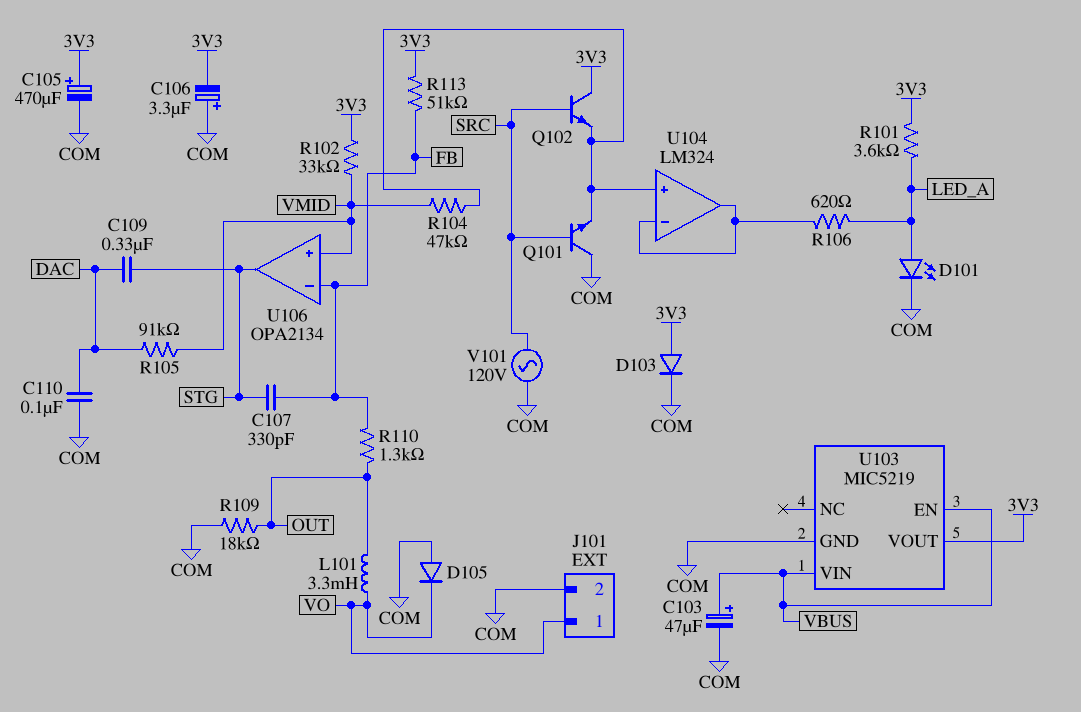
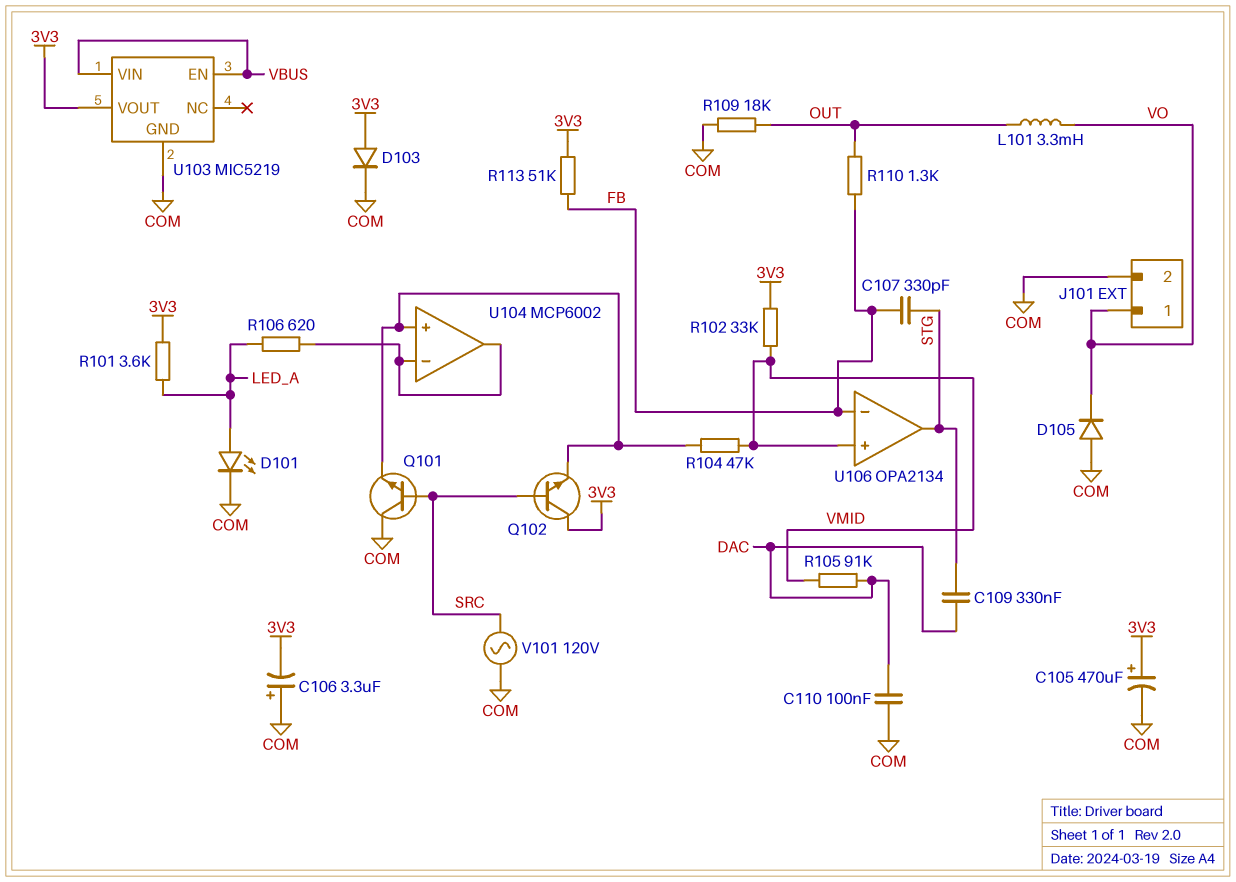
C103: 47uF (plus VBUS, minus COM) -> none
U104: LM324 -> MCP6002

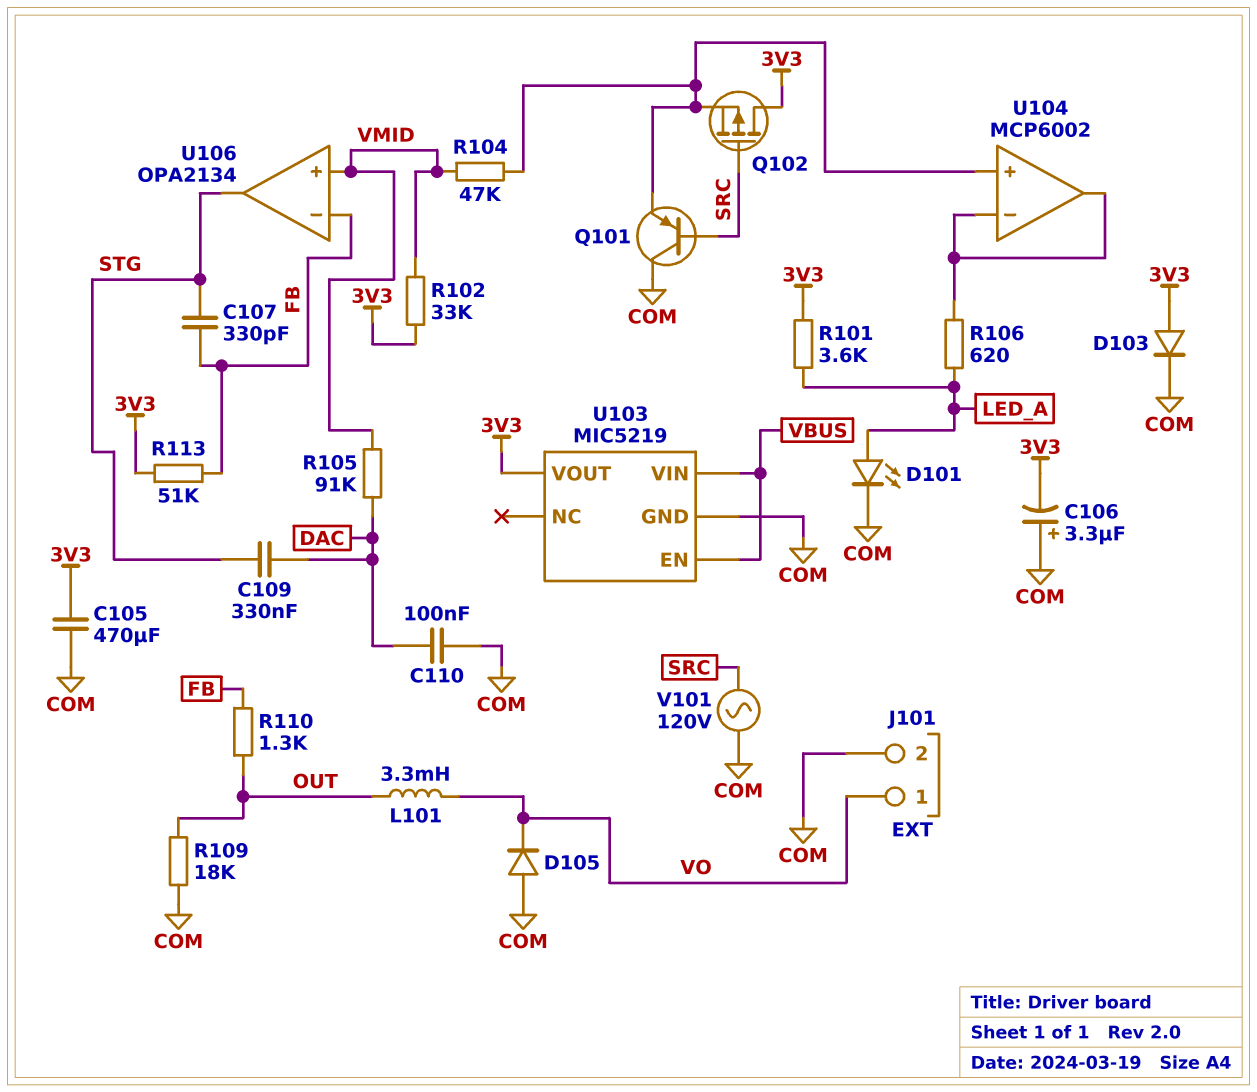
C105: 470uF (plus 3V3, minus COM) -> 470uF (3V3, COM)
Q101: NPN (B SRC, C COM, E U104/in+) -> PNP (B SRC, C COM, E U104/in+)
Q102: NPN (B SRC, C 3V3, E U104/in+) -> PMOS (G SRC, D 3V3, S U104/in+)

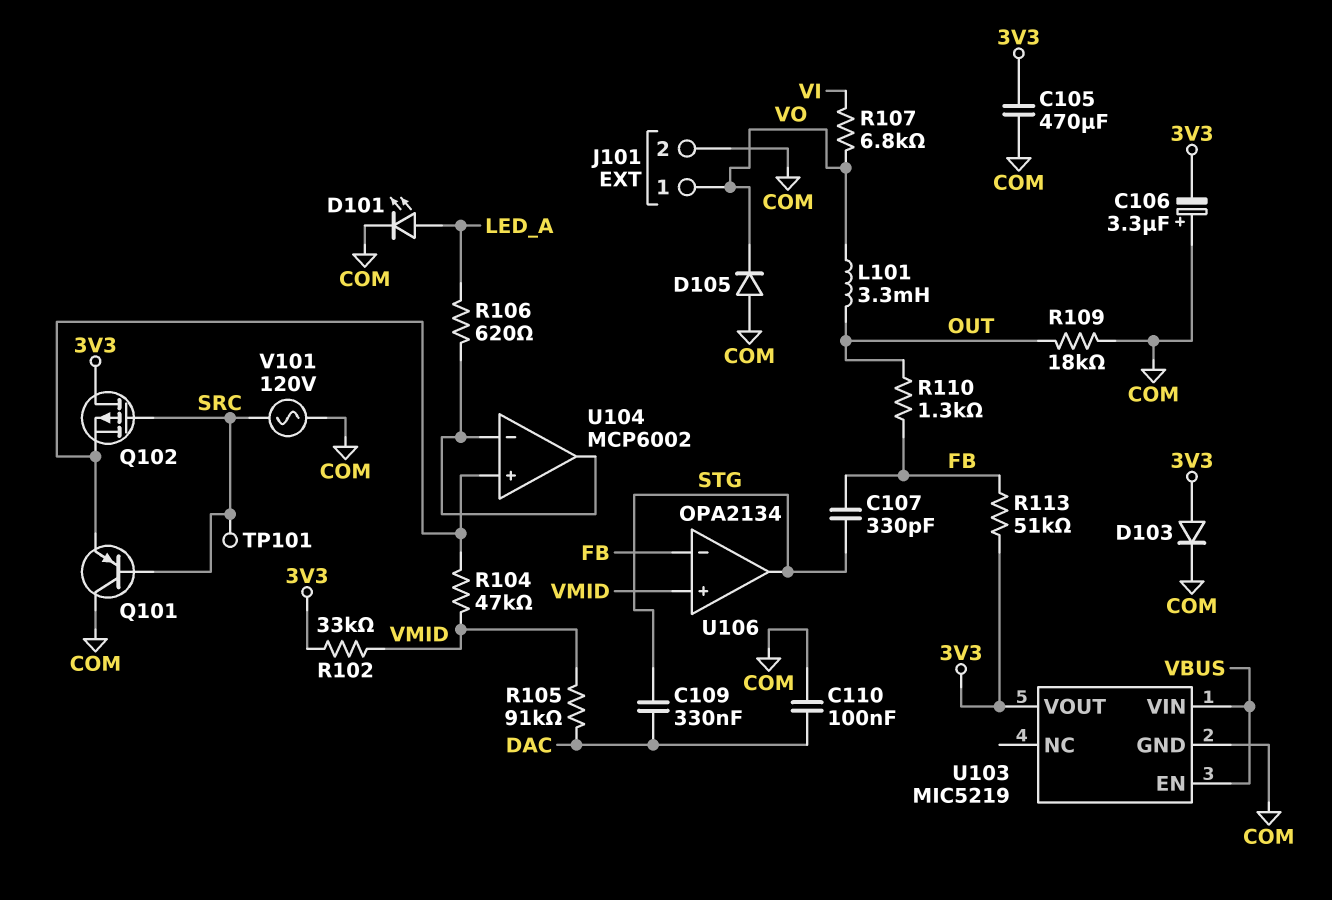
R101: 3.6k (3V3, LED_A) -> none
R107: none -> 6.8k (VI, VO)
TP101: none -> test point (SRC)

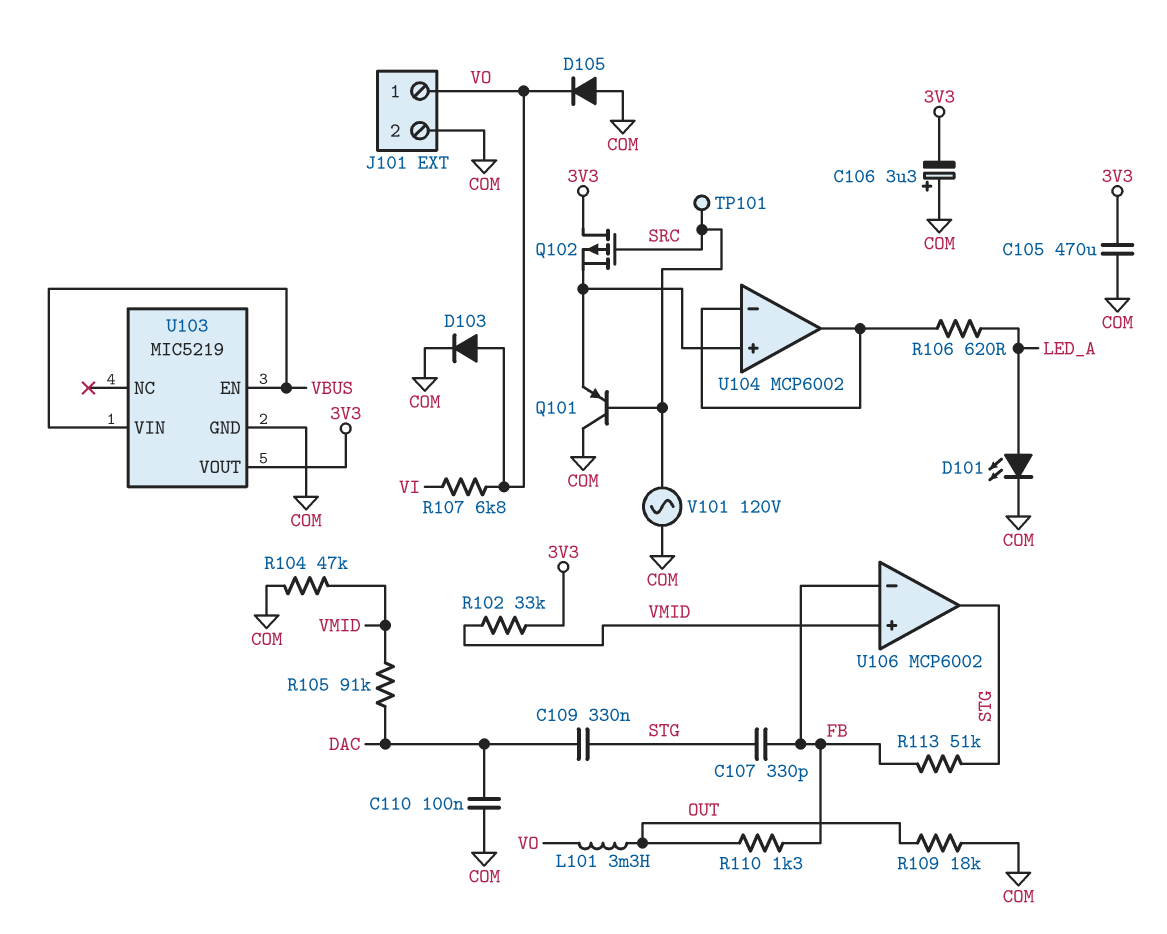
D103: diode (A 3V3, K COM) -> diode (A VO, K COM)
R104: 47k (U104/in+, VMID) -> 47k (COM, VMID)
R113: 51k (3V3, FB) -> 51k (FB, STG)
U106: OPA2134 -> MCP6002

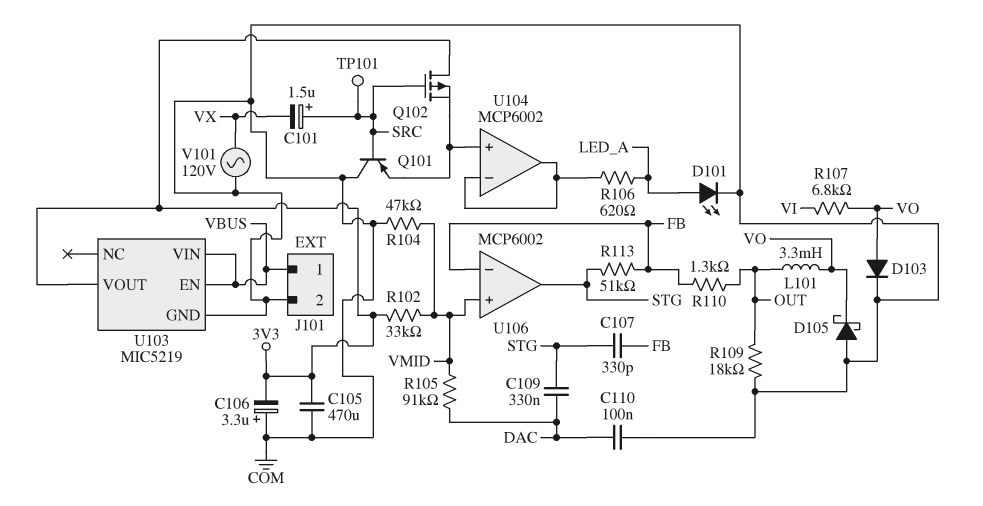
C101: none -> 1.5uF (plus SRC, minus VX)
D105: diode (A COM, K VO) -> schottky (A COM, K VO)
J101 pin 1: VO -> VBUS
V101: AC 120V (COM, SRC) -> AC 120V (COM, VX)

